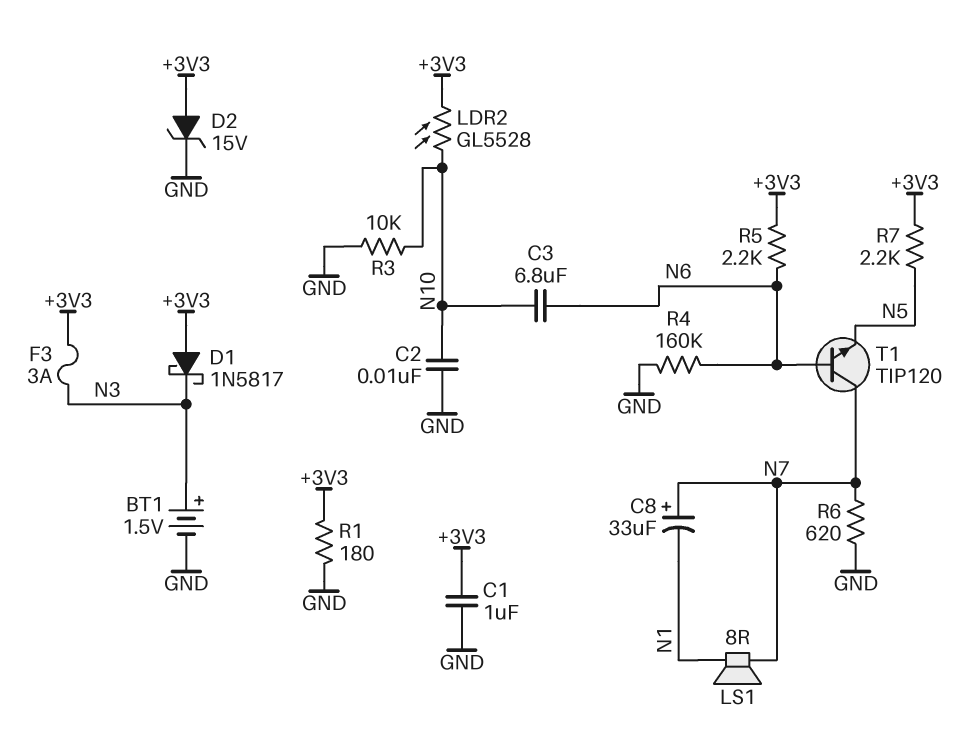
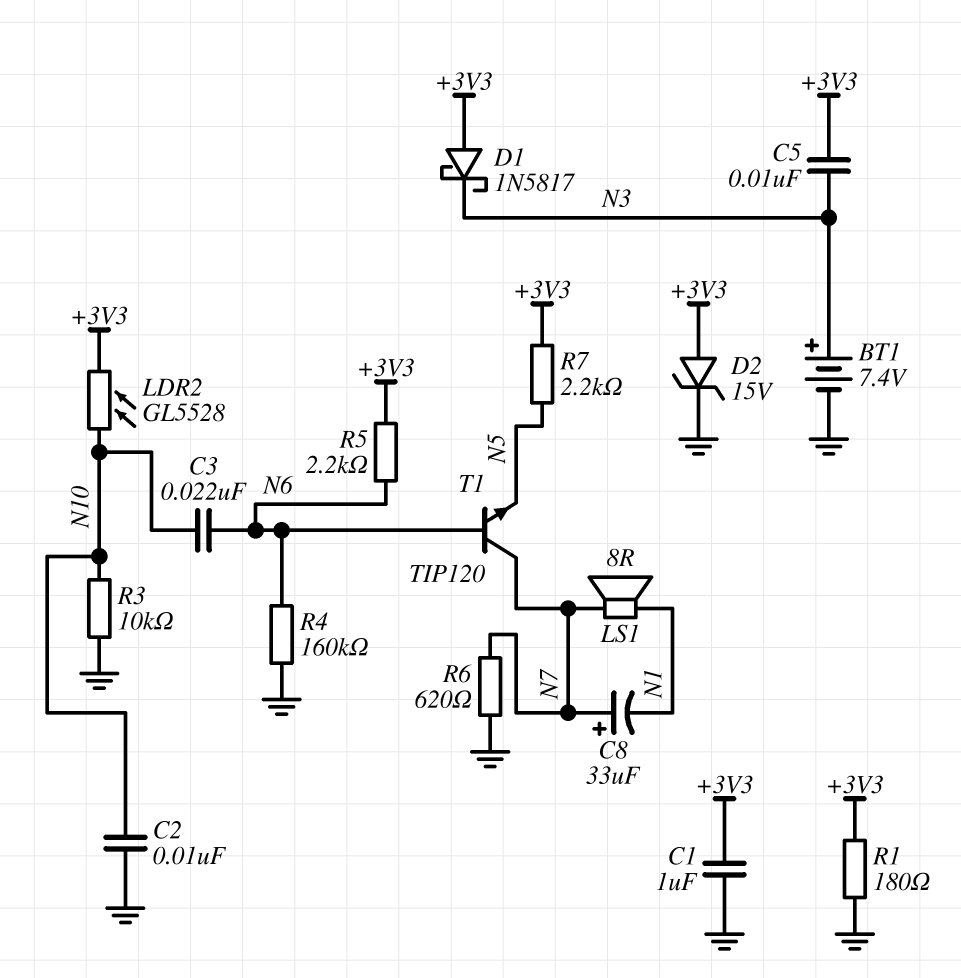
BT1: 1.5V (plus N3, minus GND) -> 7.4V (plus N3, minus GND)
C3: 6.8uF (N6, N10) -> 22nF (N6, N10)
C5: none -> 10nF (+3V3, N3)
F3: 3A (+3V3, N3) -> none

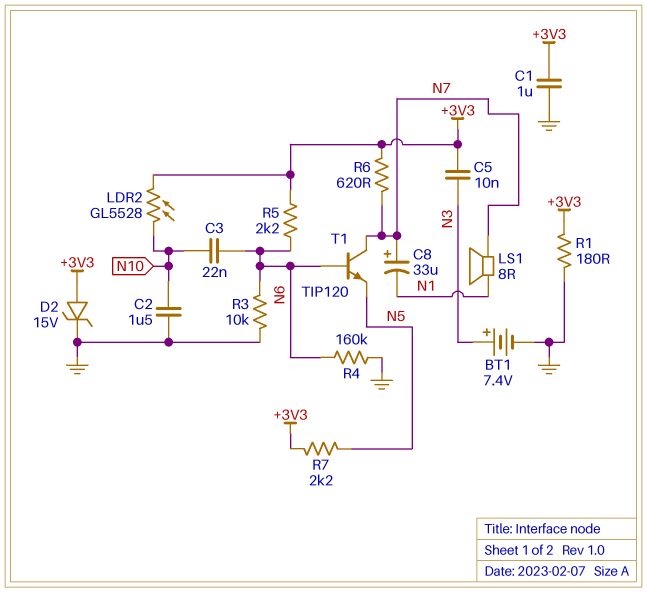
C2: 10nF (GND, N10) -> 1.5uF (GND, N10)
D1: schottky 1N5817 (A +3V3, K N3) -> none
R3: 10k (GND, N10) -> 10k (GND, N6)
R6: 620 (GND, N7) -> 620 (+3V3, N7)

